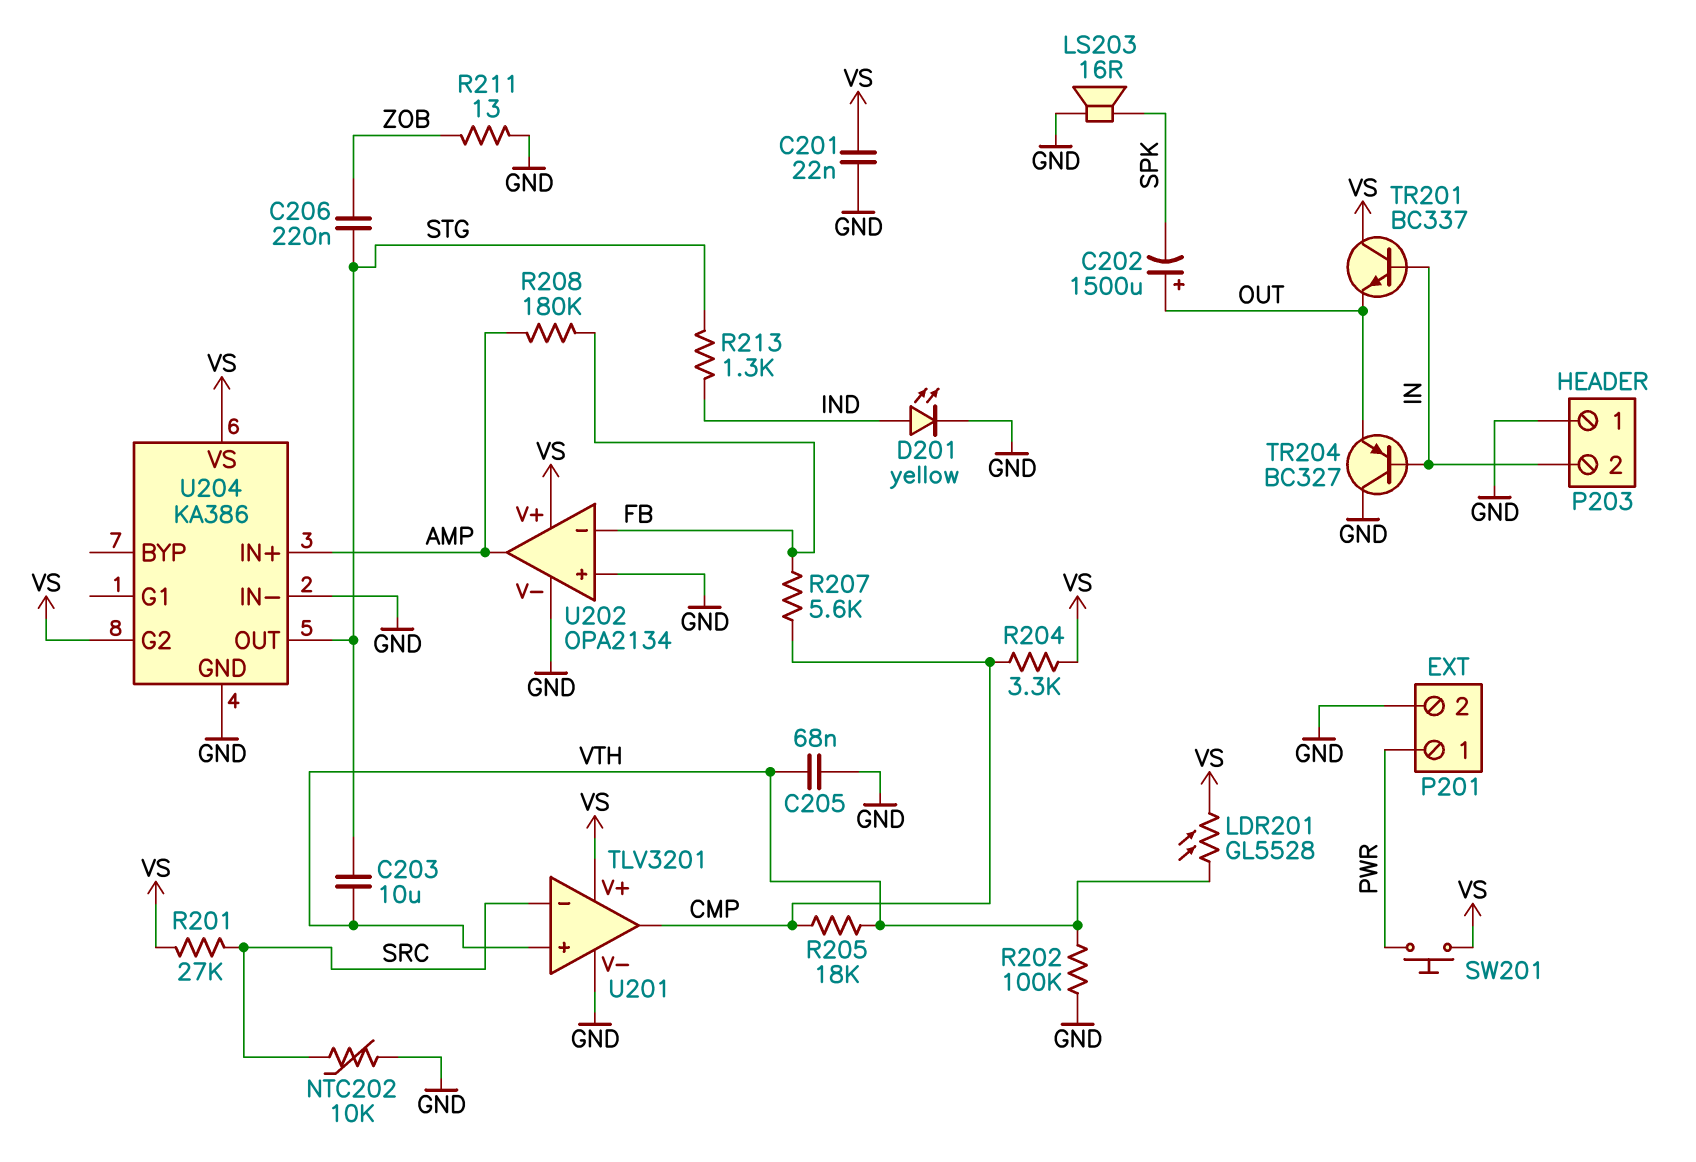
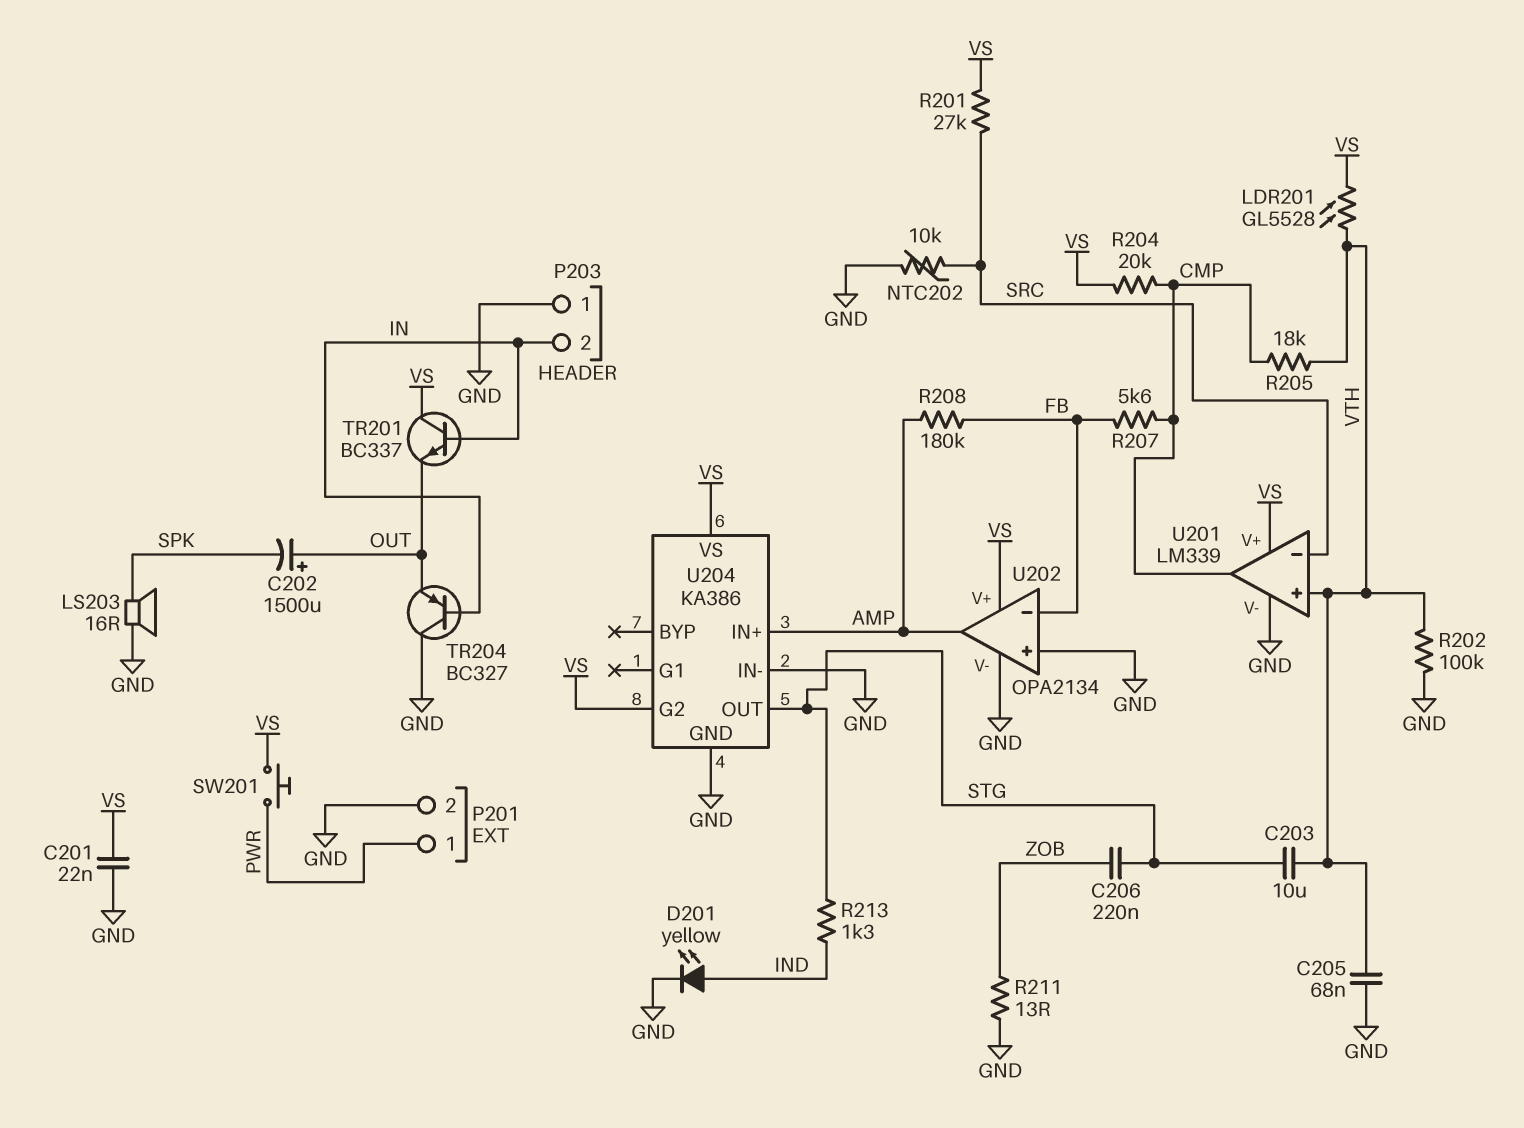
R204: 3.3k (CMP, VS) -> 20k (CMP, VS)
U201: TLV3201 -> LM339

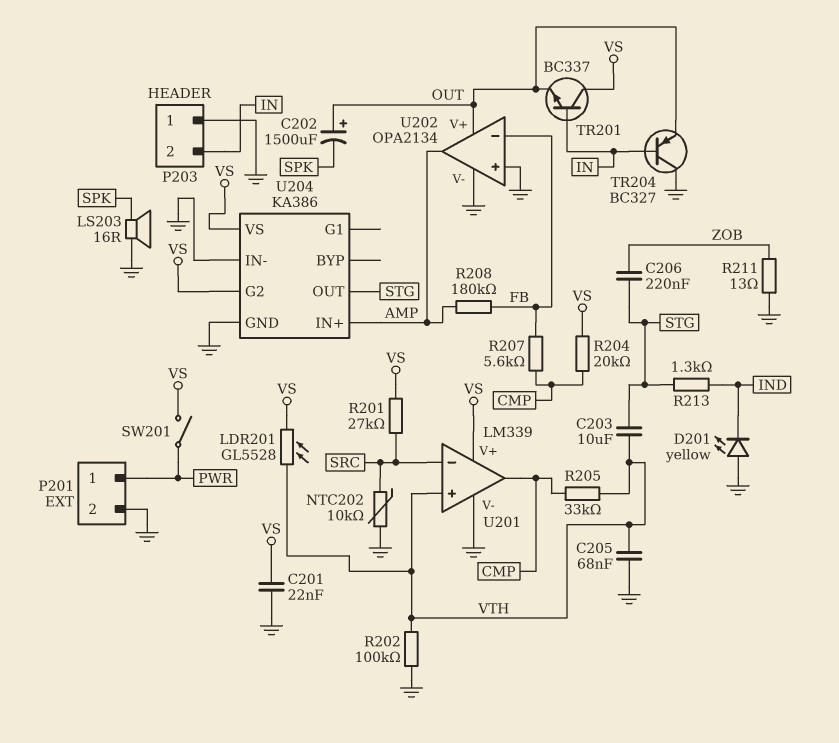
D201: LED yellow (A IND, K GND) -> LED yellow (A GND, K IND)
R205: 18k (CMP, VTH) -> 33k (CMP, VTH)
SW201: button (PWR, VS) -> switch (PWR, VS)
U202 pin V+: VS -> OUT

